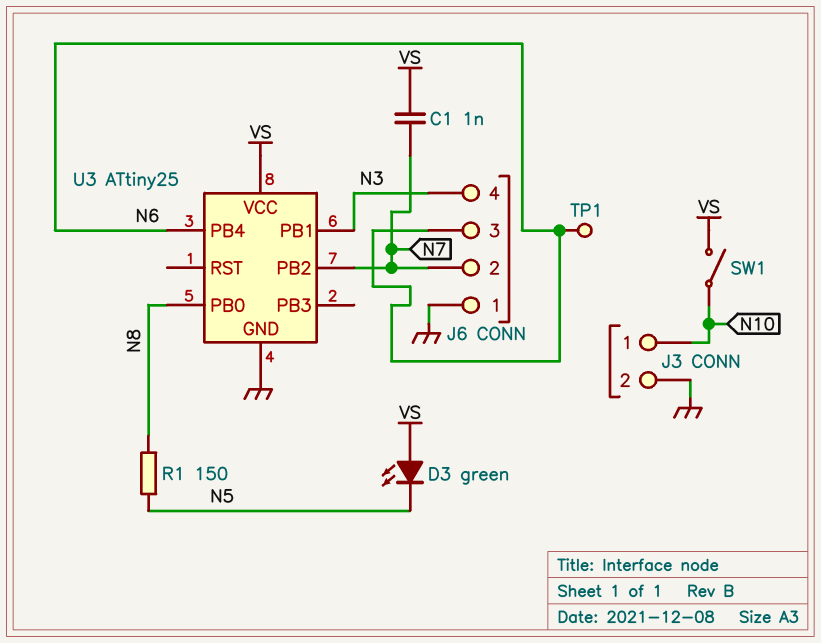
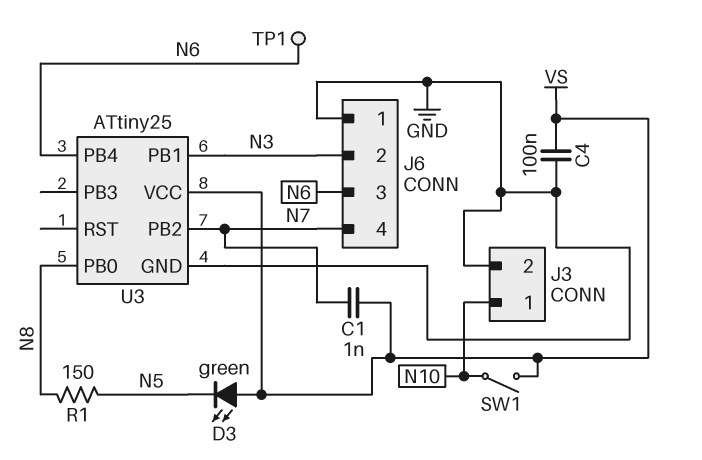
C4: none -> 100nF (GND, VS)
J6 pin 2: N7 -> N3
J6 pin 4: N3 -> N7

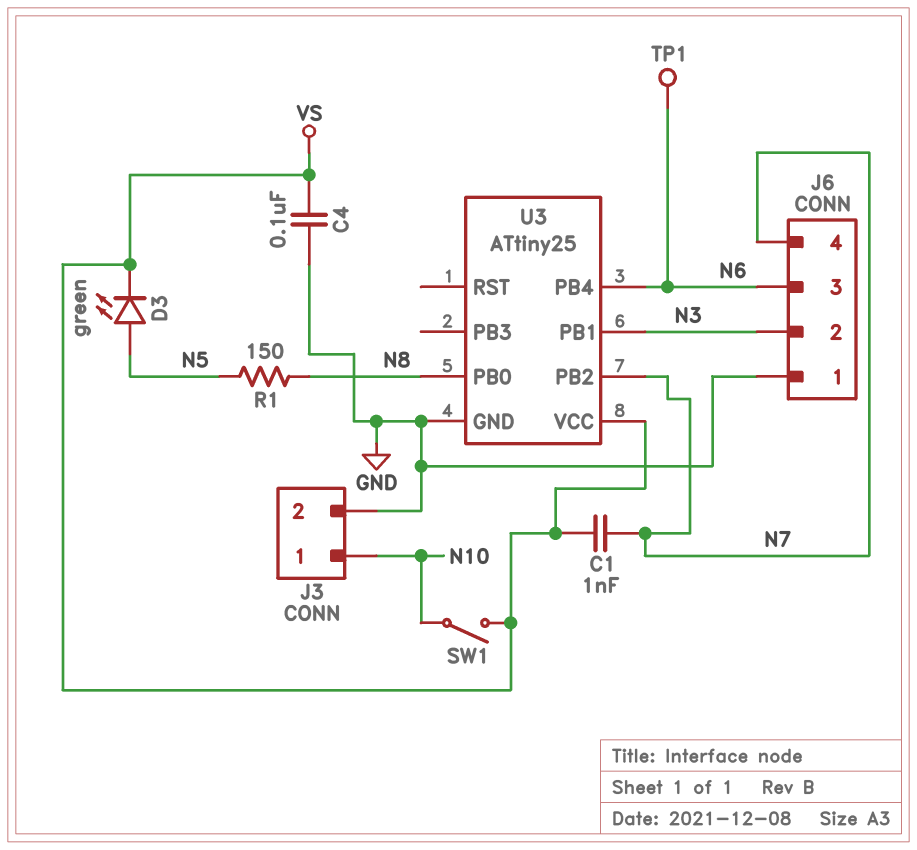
D3: LED green (A VS, K N5) -> LED green (A N5, K VS)

